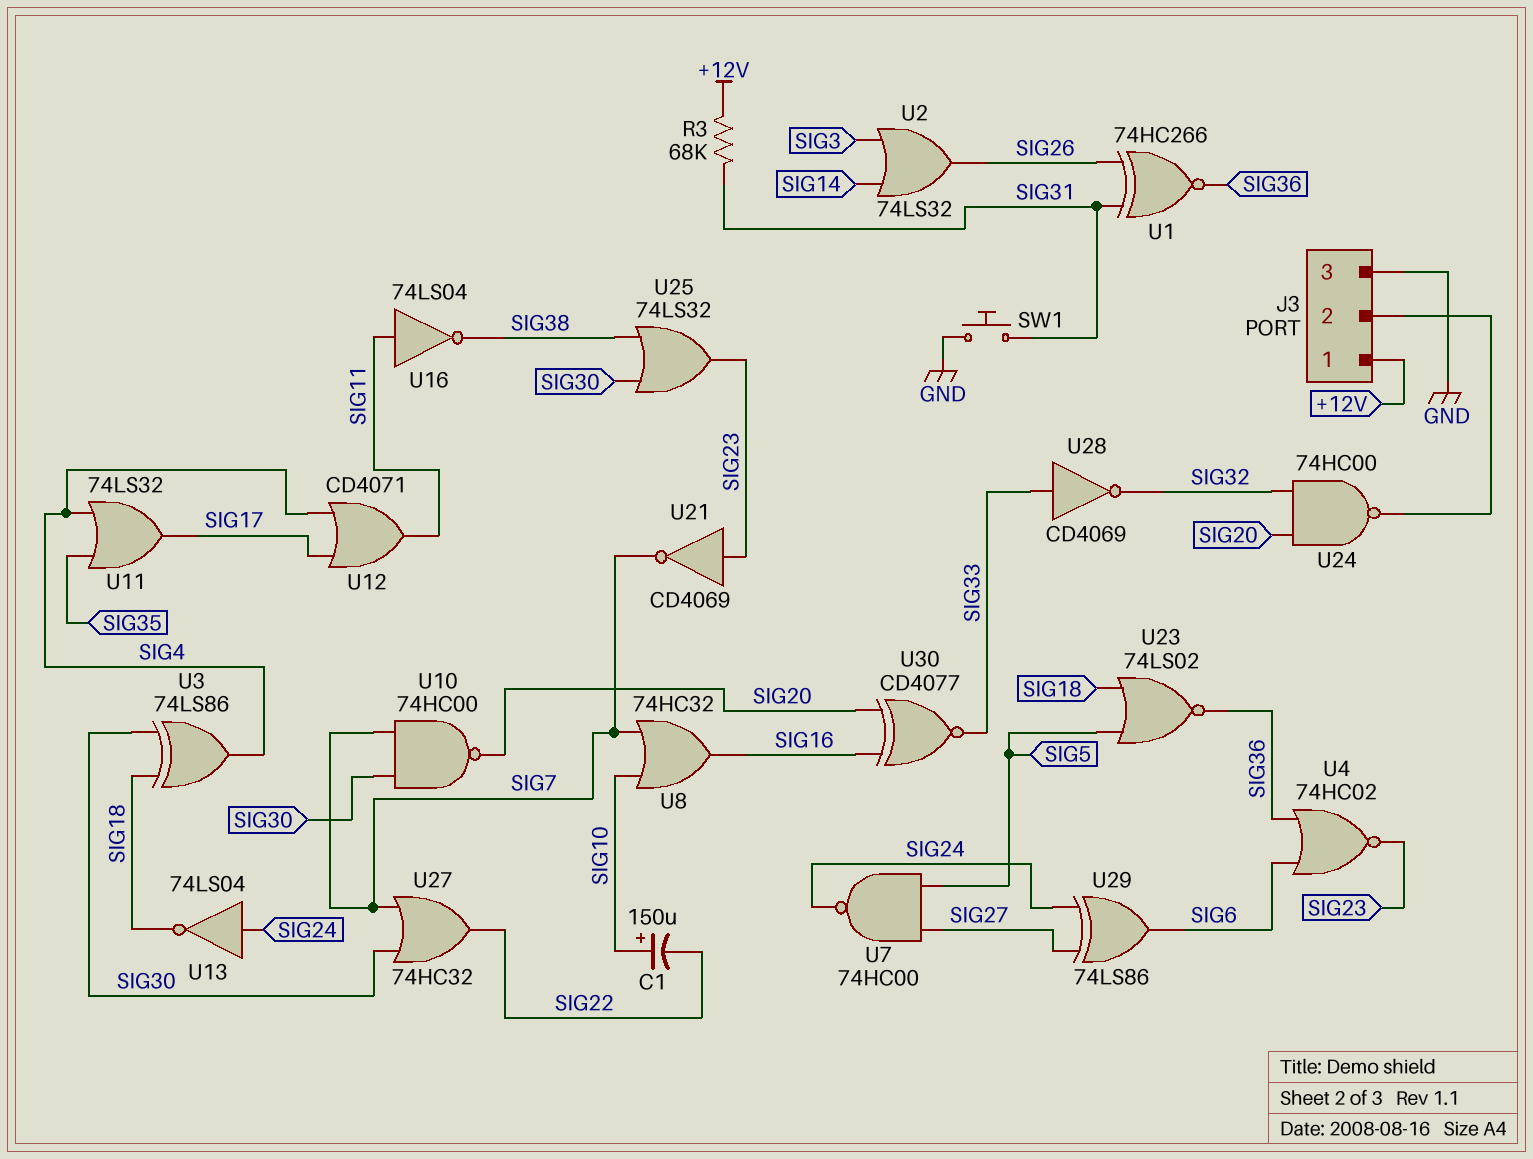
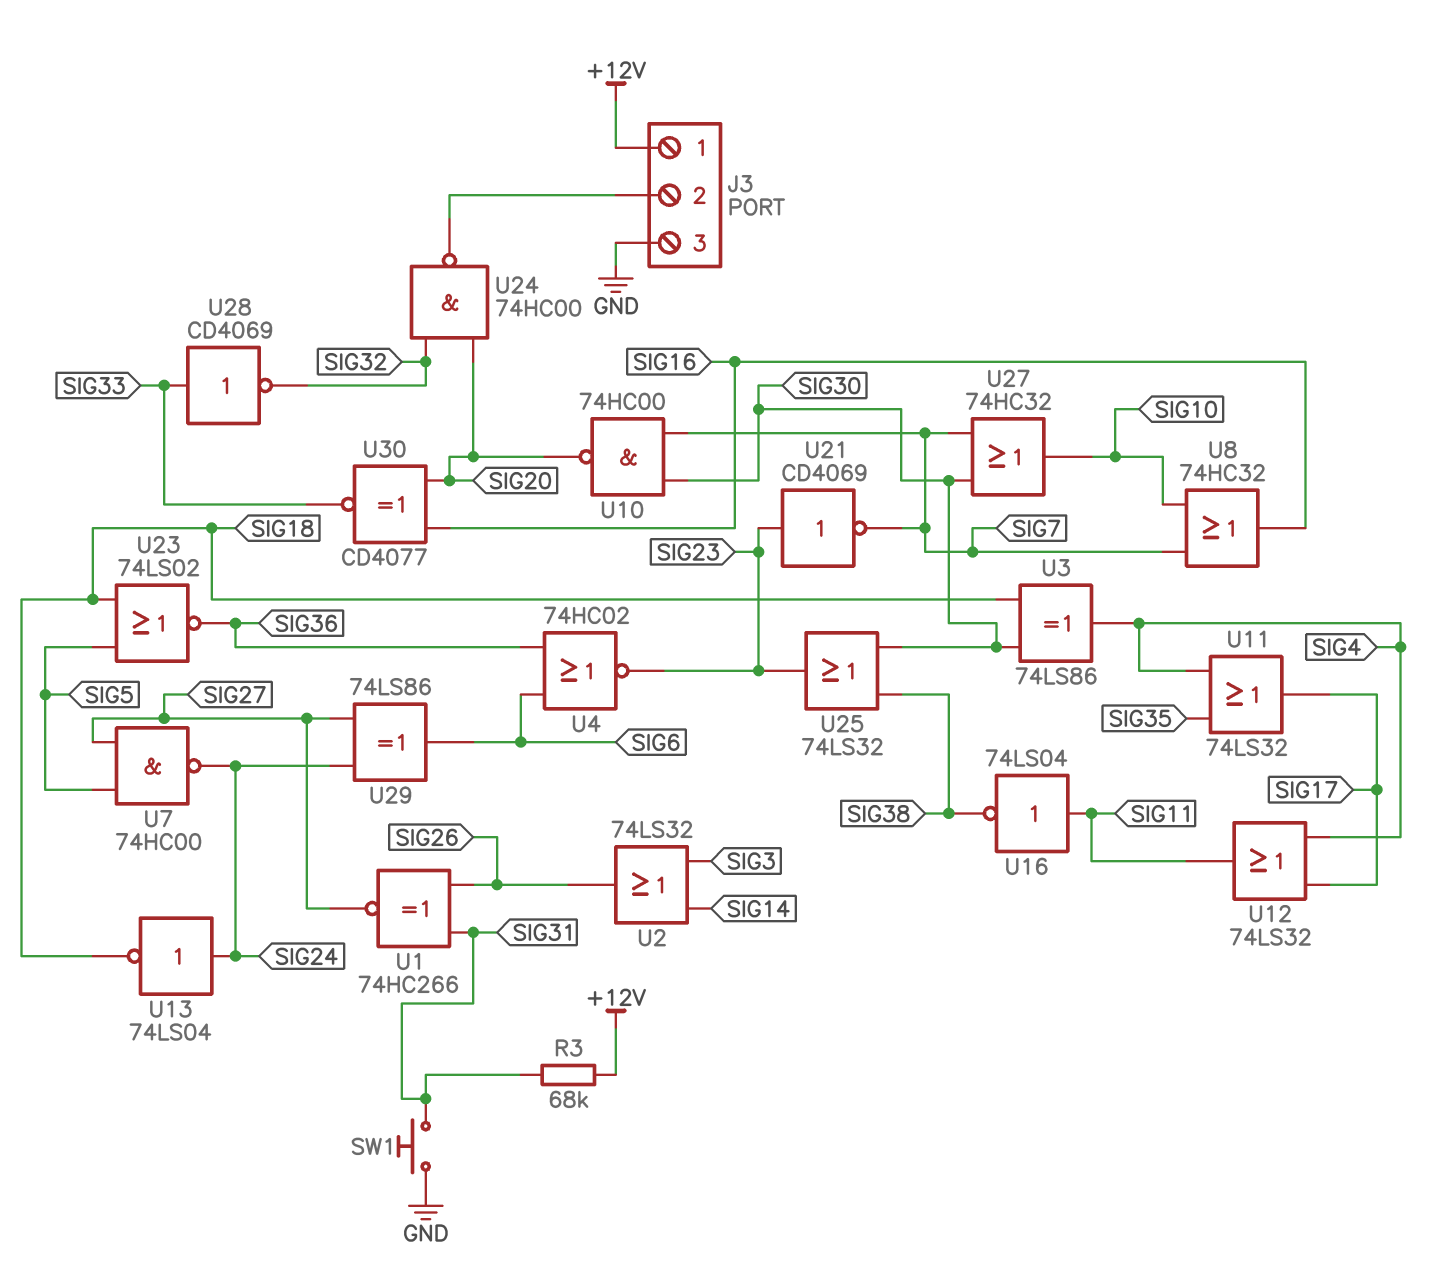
C1: 150uF (plus SIG10, minus SIG22) -> none
U1: XNOR 74HC266 (in SIG26, in SIG31, out SIG36) -> XNOR 74HC266 (in SIG26, in SIG31, out SIG27)
U12: OR CD4071 (in SIG4, in SIG17, out SIG11) -> OR 74LS32 (in SIG4, in SIG17, out SIG11)
U27: OR 74HC32 (in SIG7, in SIG30, out SIG22) -> OR 74HC32 (in SIG7, in SIG30, out SIG10)

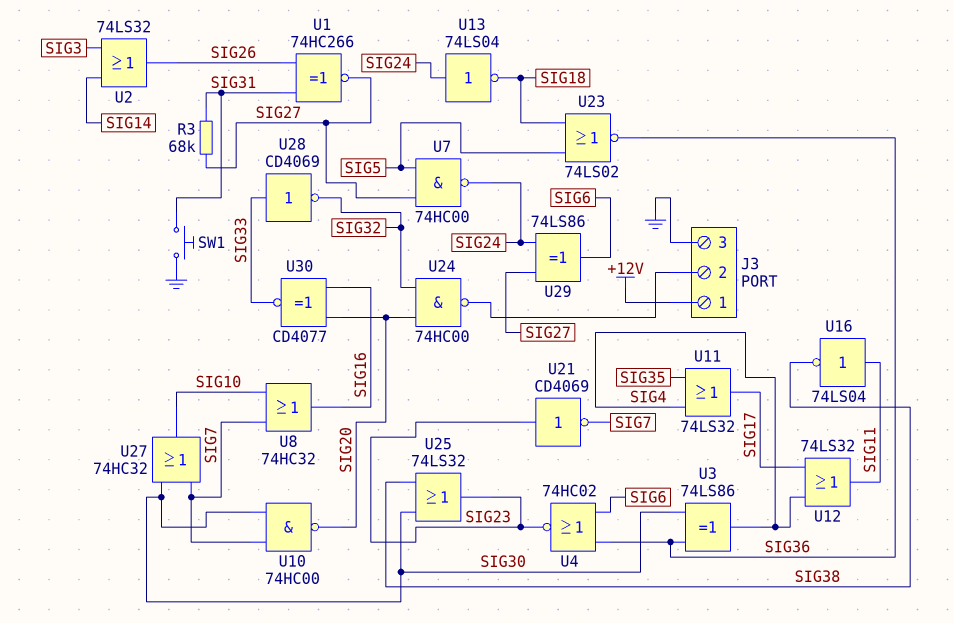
R3: 68k (+12V, SIG31) -> 68k (SIG27, SIG31)
U3: XOR 74LS86 (in SIG18, in SIG30, out SIG4) -> XOR 74LS86 (in SIG30, in SIG36, out SIG4)

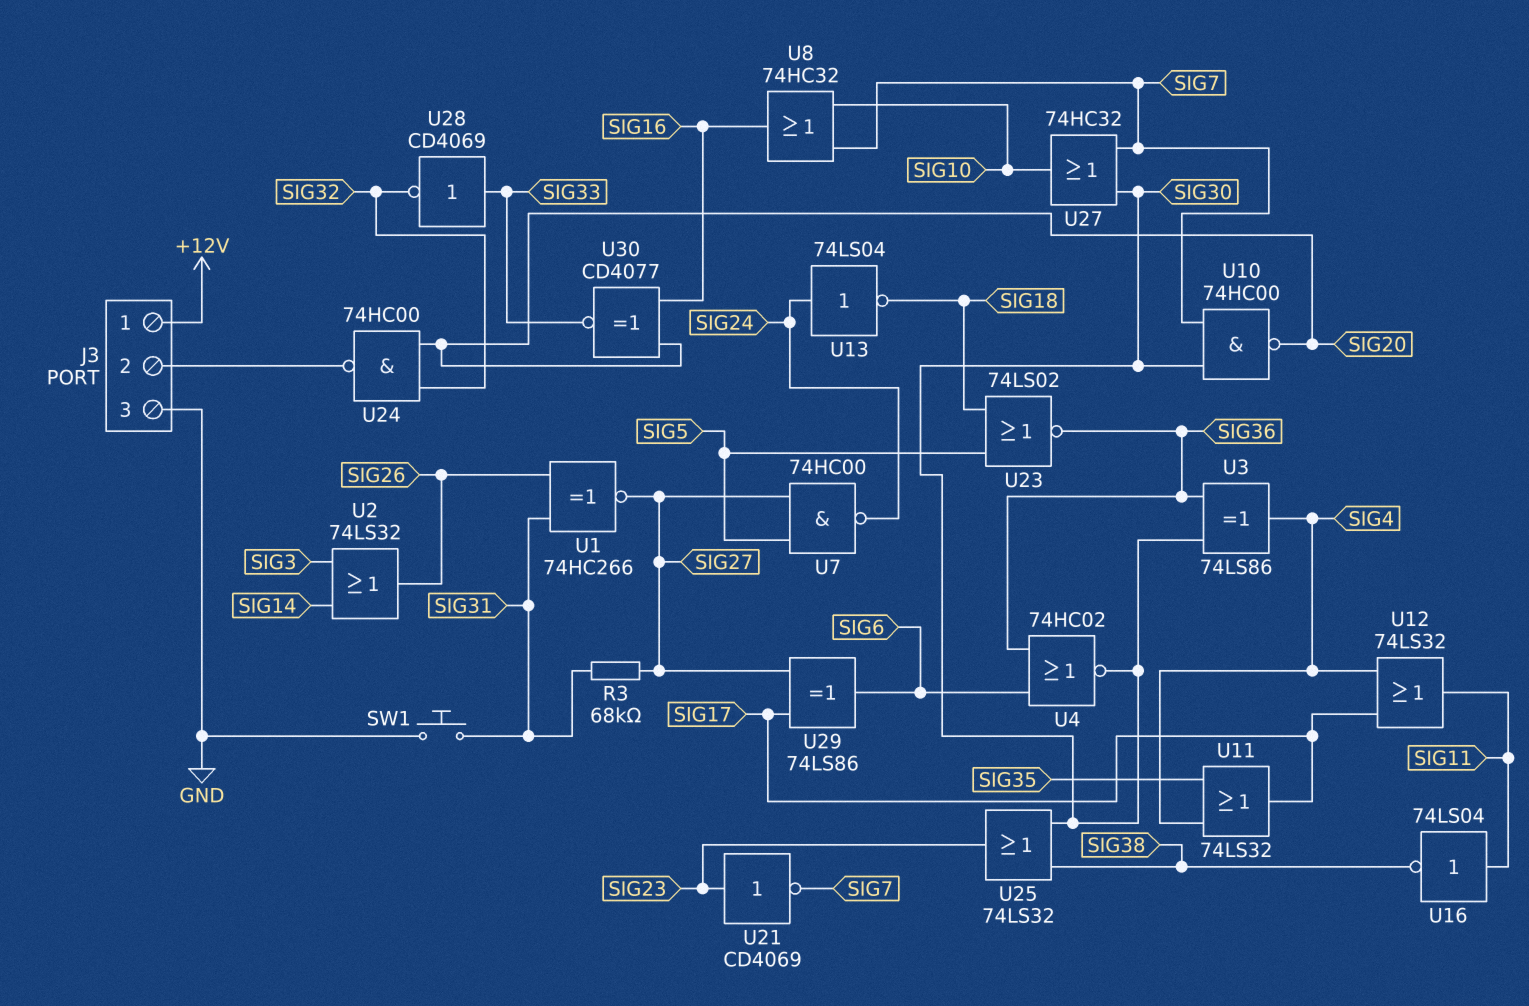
U4: NOR 74HC02 (in SIG6, in SIG36, out SIG23) -> NOR 74HC02 (in SIG6, in SIG36, out SIG30)
U29: XOR 74LS86 (in SIG24, in SIG27, out SIG6) -> XOR 74LS86 (in SIG17, in SIG27, out SIG6)

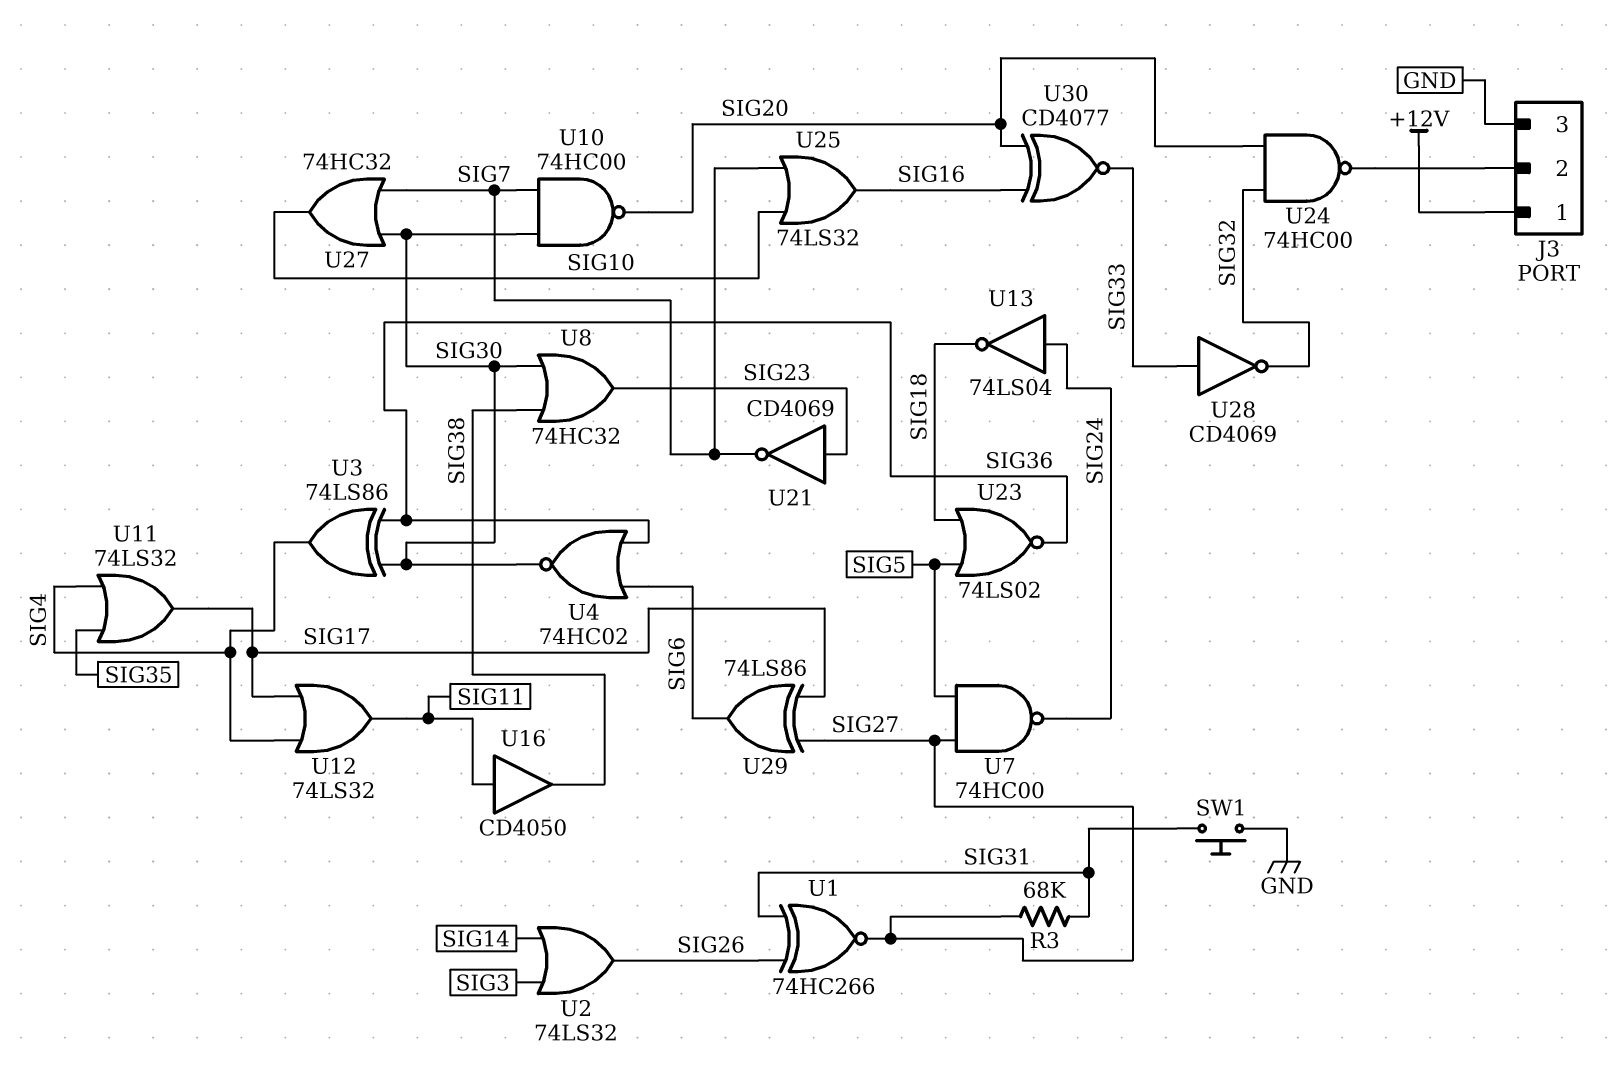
U8: OR 74HC32 (in SIG7, in SIG10, out SIG16) -> OR 74HC32 (in SIG30, in SIG38, out SIG23)
U16: NOT 74LS04 (in SIG11, out SIG38) -> buffer CD4050 (in SIG11, out SIG38)
U25: OR 74LS32 (in SIG30, in SIG38, out SIG23) -> OR 74LS32 (in SIG7, in SIG10, out SIG16)

